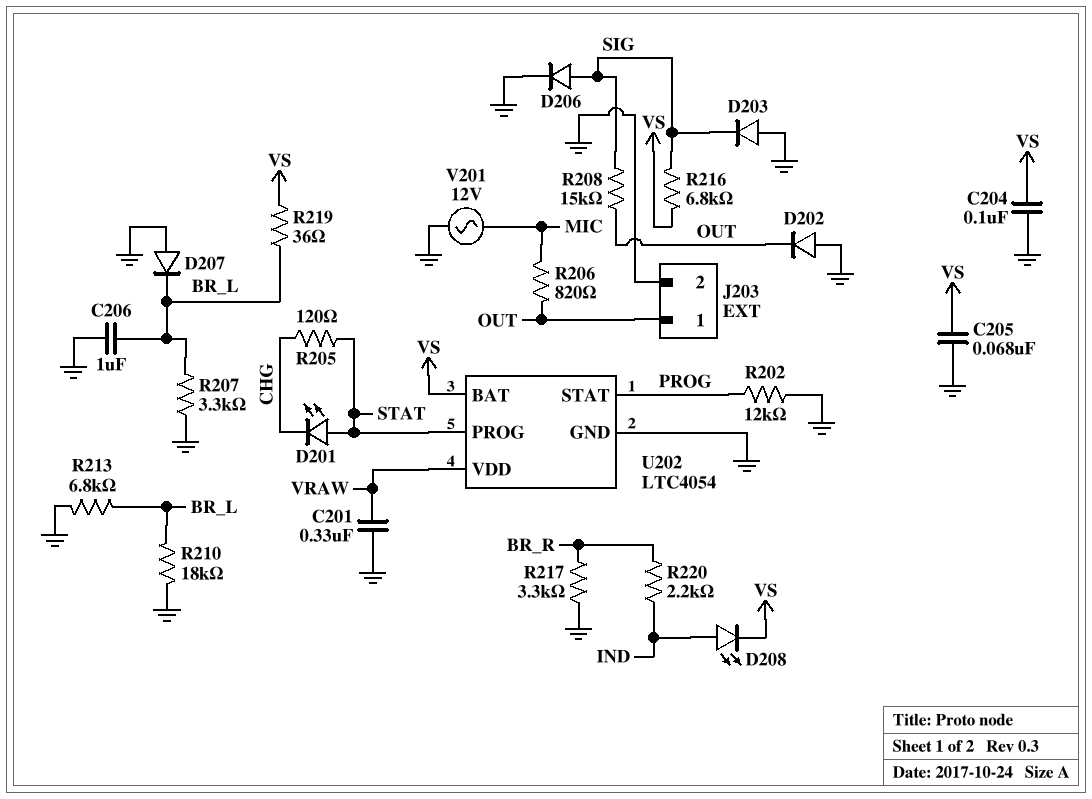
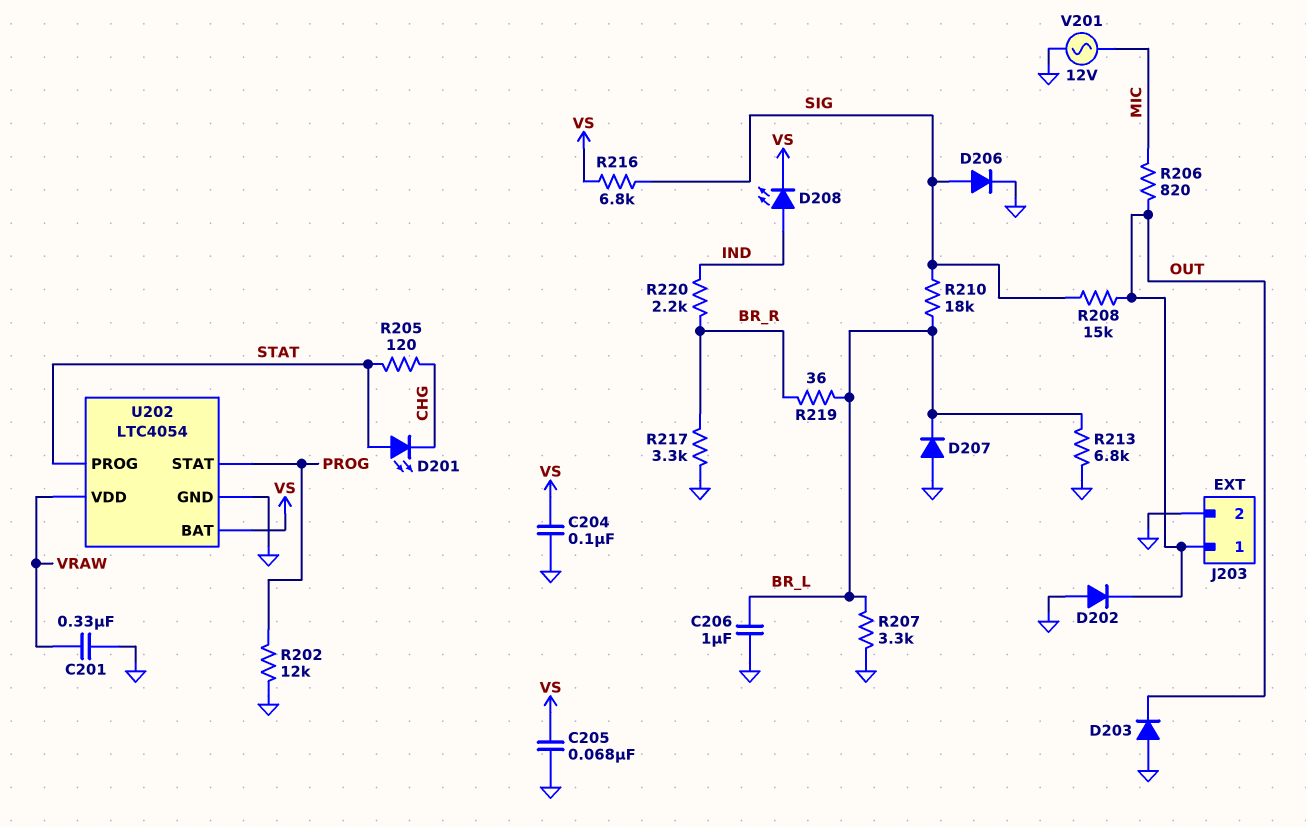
D203: diode (A GND, K SIG) -> diode (A GND, K OUT)
R210: 18k (BR_L, GND) -> 18k (BR_L, SIG)
R219: 36 (BR_L, VS) -> 36 (BR_L, BR_R)

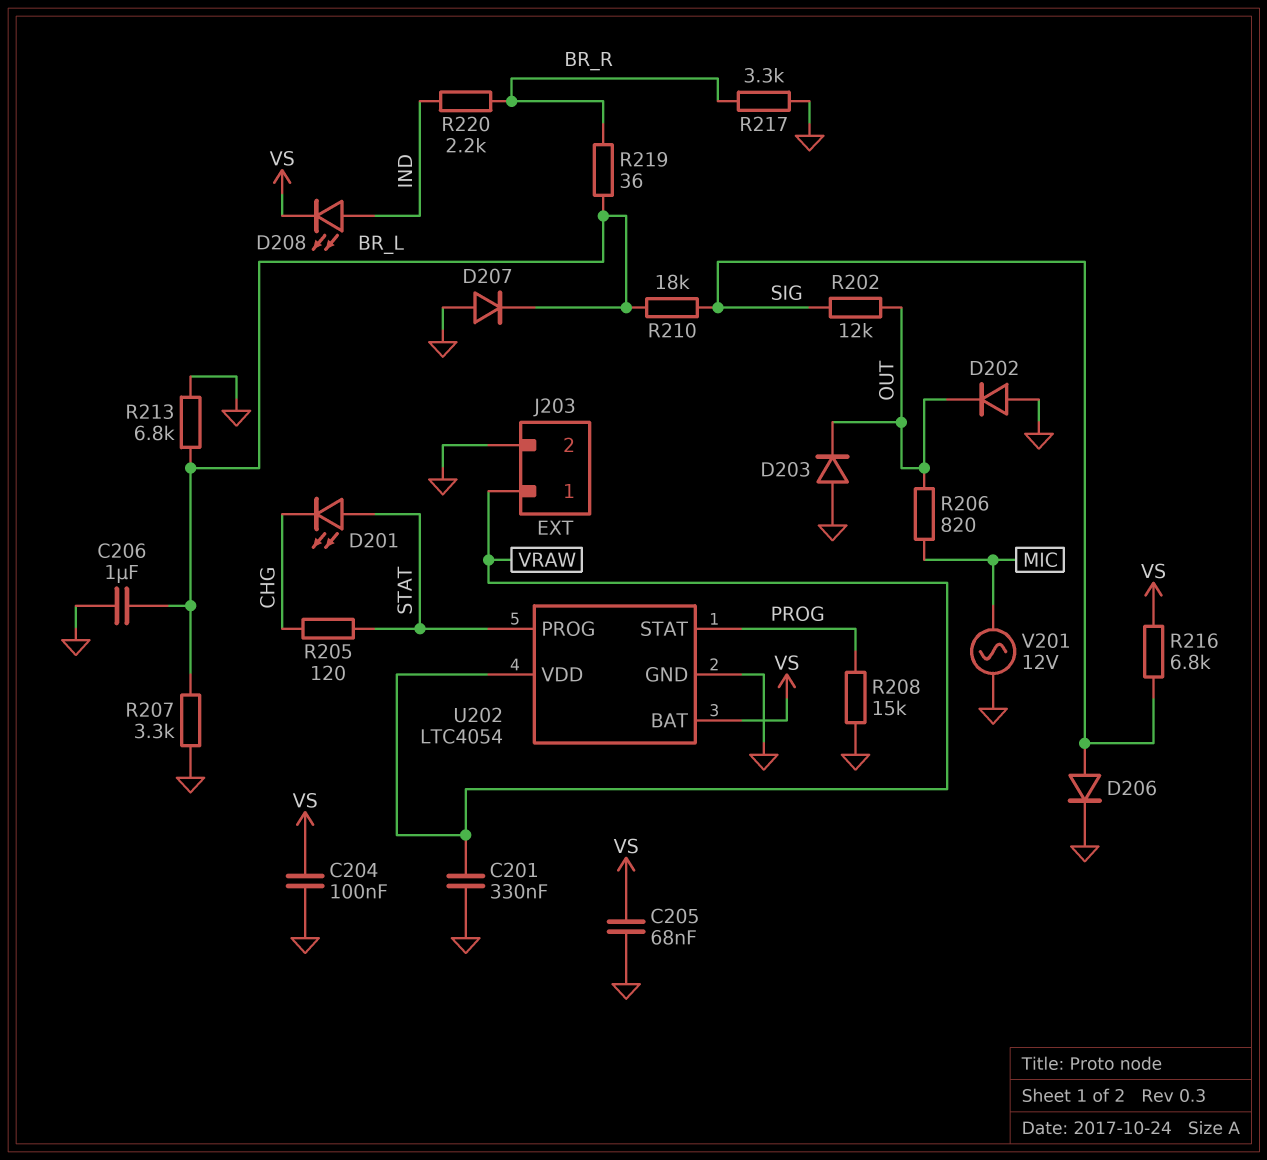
J203 pin 1: OUT -> VRAW
R202: 12k (GND, PROG) -> 12k (OUT, SIG)
R208: 15k (OUT, SIG) -> 15k (GND, PROG)

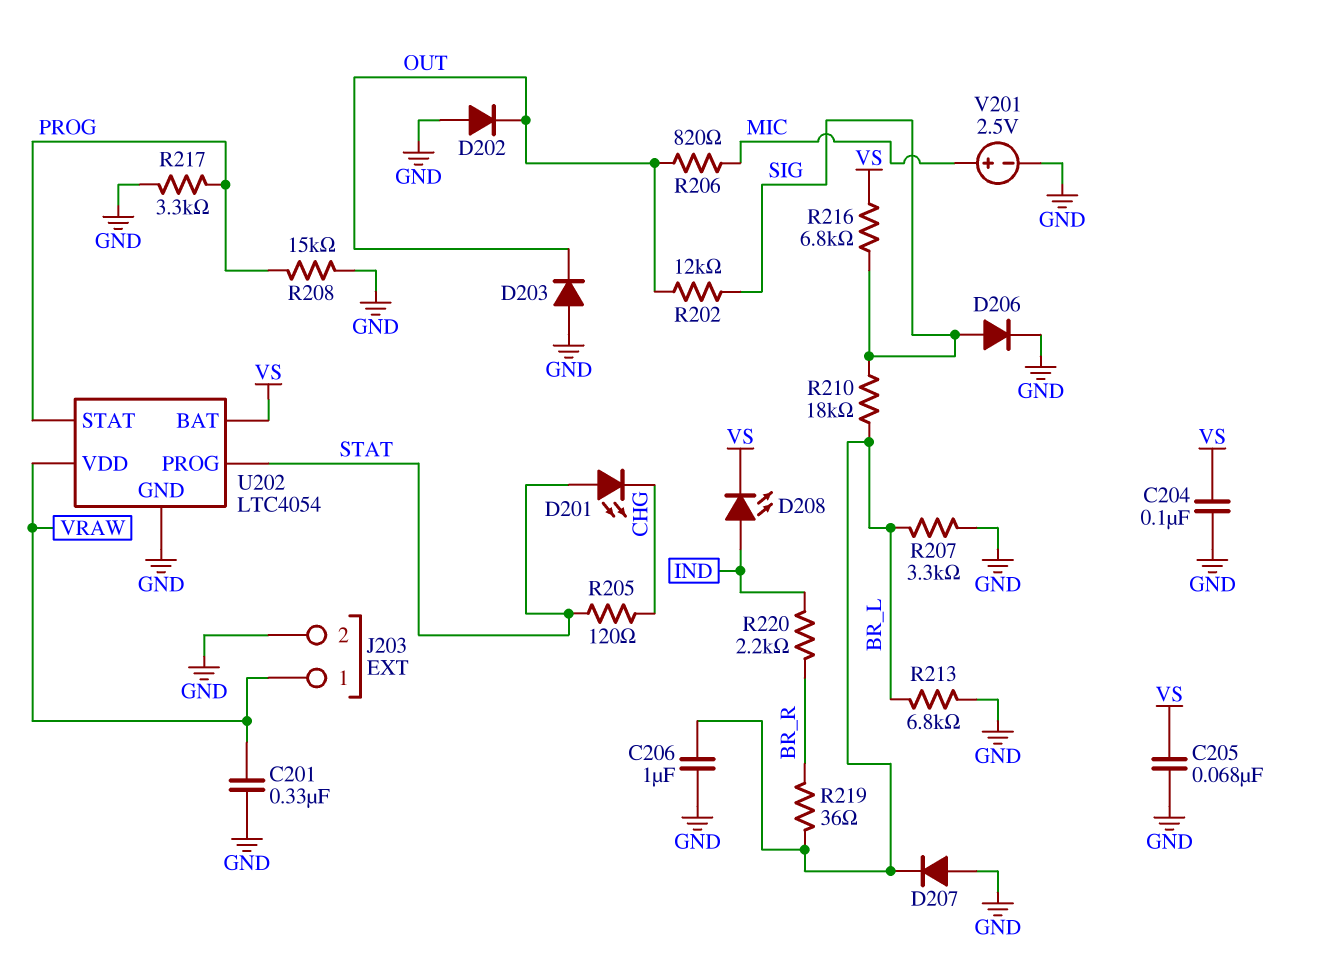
R217: 3.3k (BR_R, GND) -> 3.3k (GND, PROG)
V201: AC 12V (GND, MIC) -> 2.5V (plus MIC, minus GND)

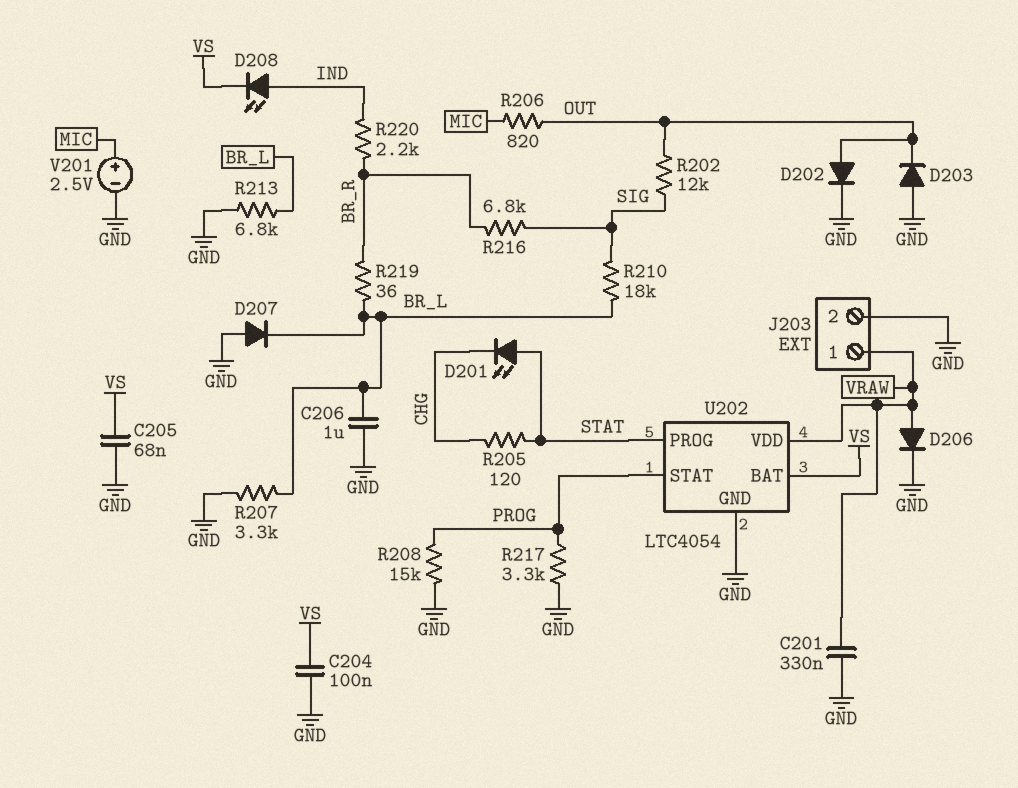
D202: diode (A GND, K OUT) -> diode (A OUT, K GND)
D206: diode (A SIG, K GND) -> diode (A VRAW, K GND)
R216: 6.8k (SIG, VS) -> 6.8k (BR_R, SIG)

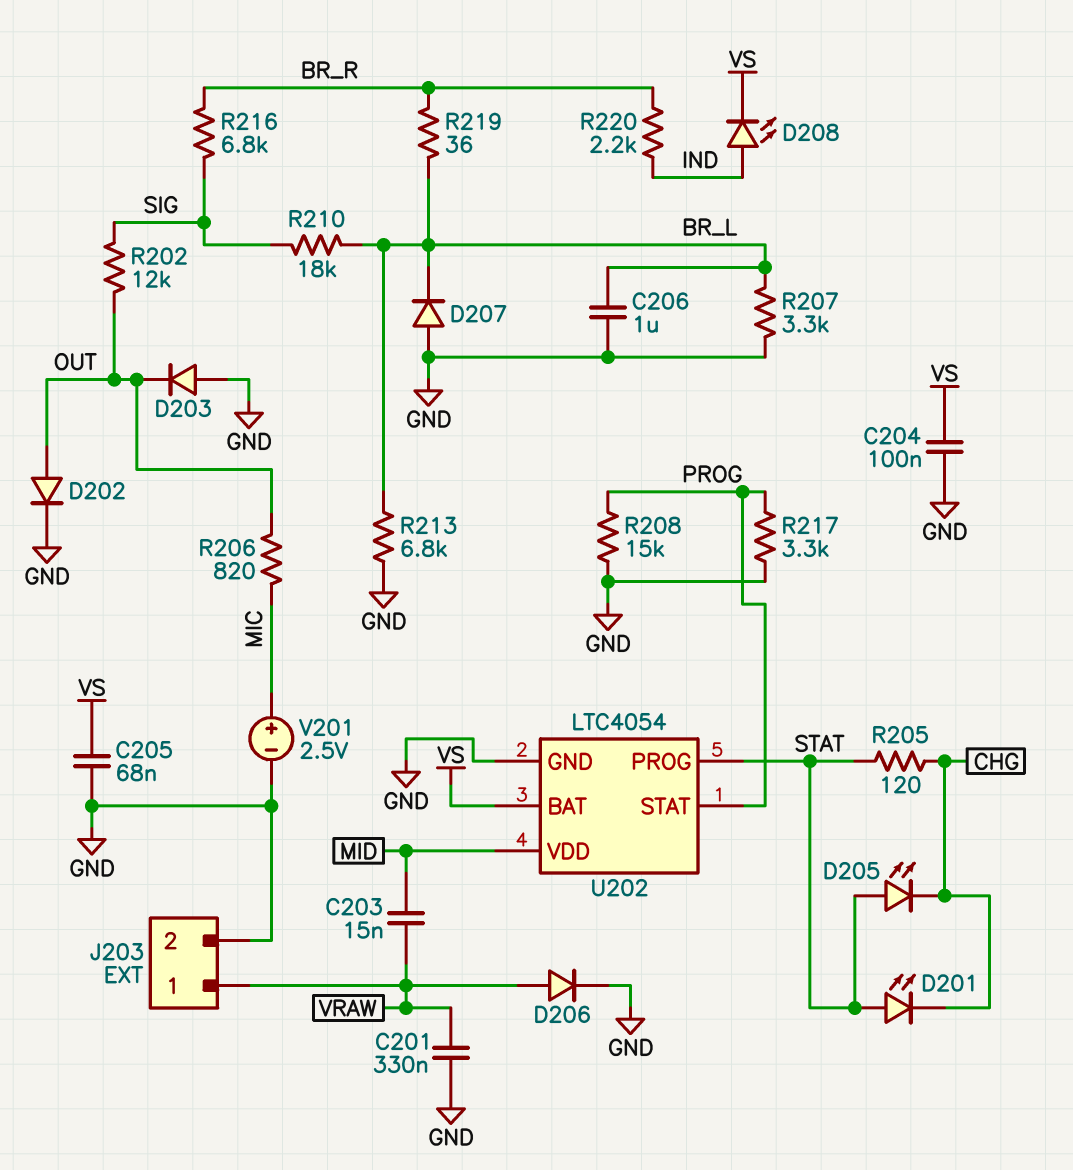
C203: none -> 15nF (MID, VRAW)
D205: none -> LED (A STAT, K CHG)
U202 pin VDD: VRAW -> MID

